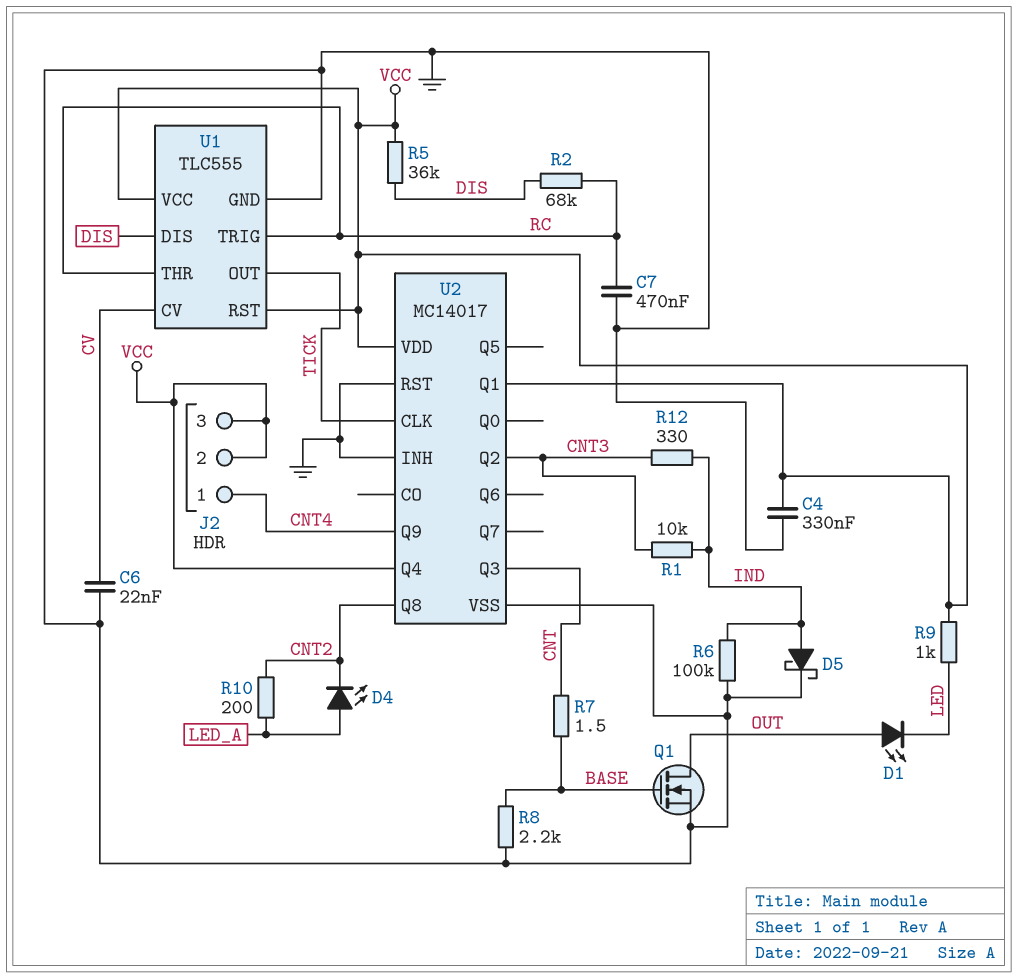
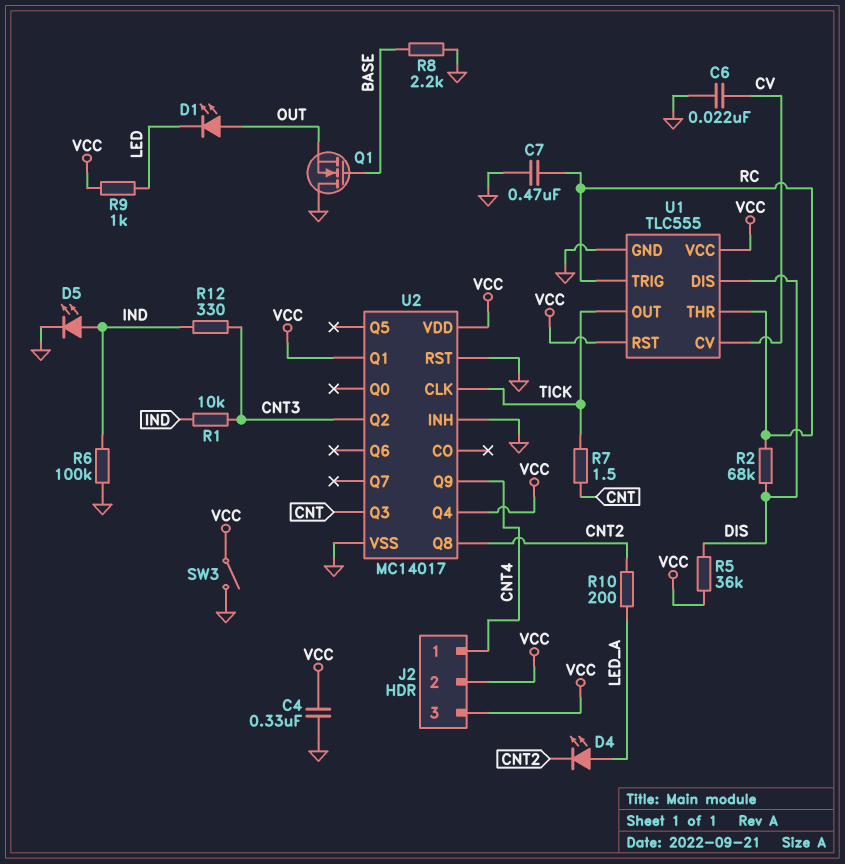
D5: schottky (A IND, K GND) -> LED (A IND, K GND)
Q1: NMOS (G BASE, D OUT, S GND) -> NMOS (G BASE, D GND, S OUT)
R7: 1.5 (BASE, CNT) -> 1.5 (CNT, TICK)
SW3: none -> switch (GND, VCC)

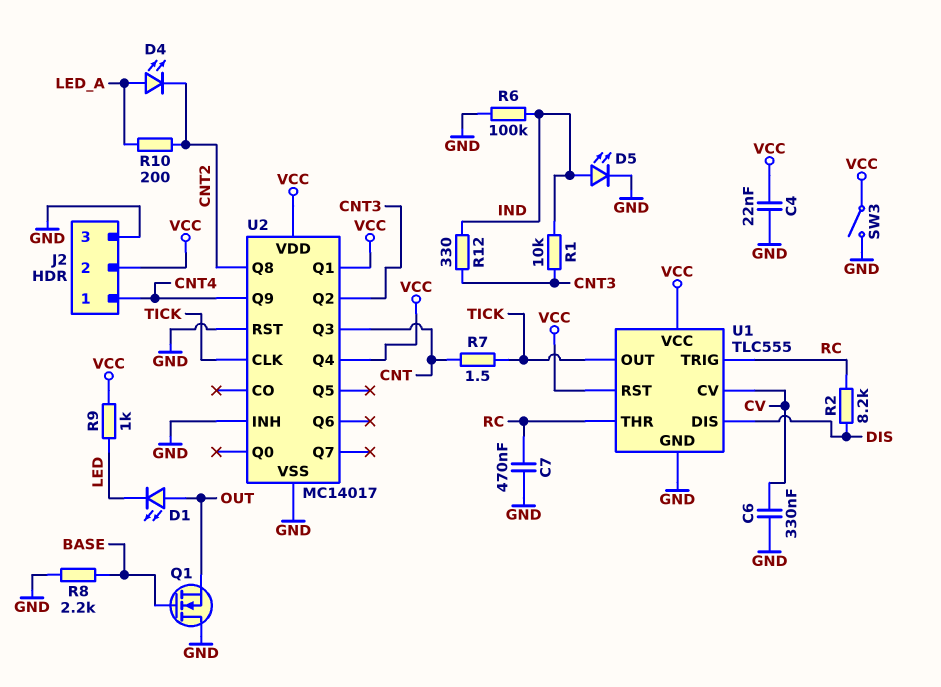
C4: 330nF (GND, VCC) -> 22nF (GND, VCC)
C6: 22nF (CV, GND) -> 330nF (CV, GND)
J2 pin 3: VCC -> GND
R2: 68k (DIS, RC) -> 8.2k (DIS, RC)
R5: 36k (DIS, VCC) -> none

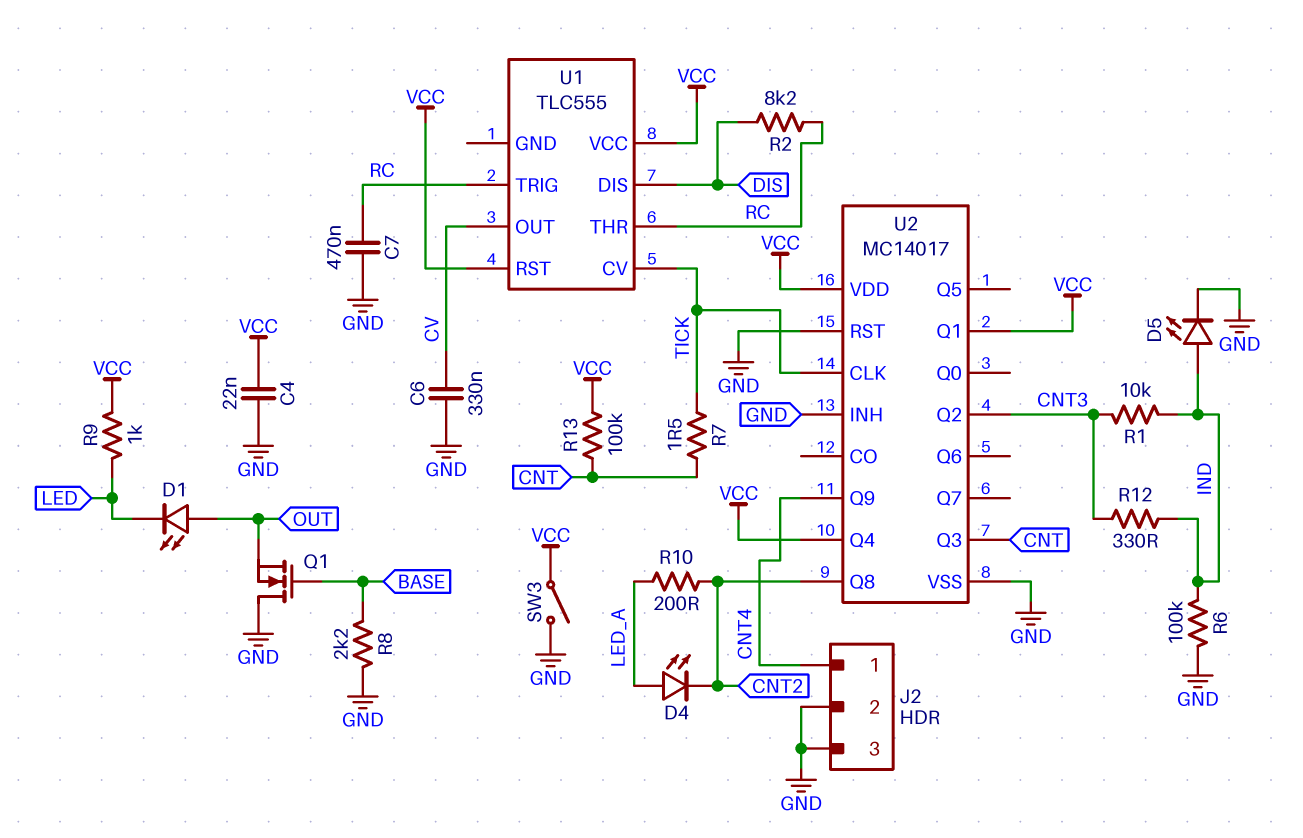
J2 pin 2: VCC -> GND
R13: none -> 100k (CNT, VCC)
U1 pin CV: CV -> TICK
U1 pin GND: GND -> none
U1 pin OUT: TICK -> CV

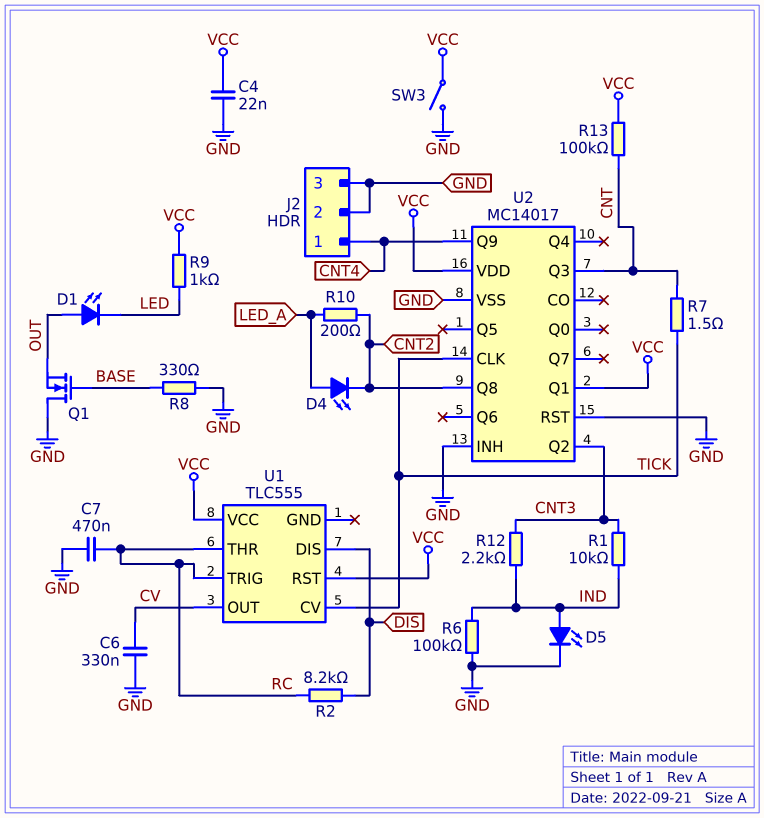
R8: 2.2k (BASE, GND) -> 330 (BASE, GND)
R12: 330 (CNT3, IND) -> 2.2k (CNT3, IND)
U2 pin Q4: VCC -> none

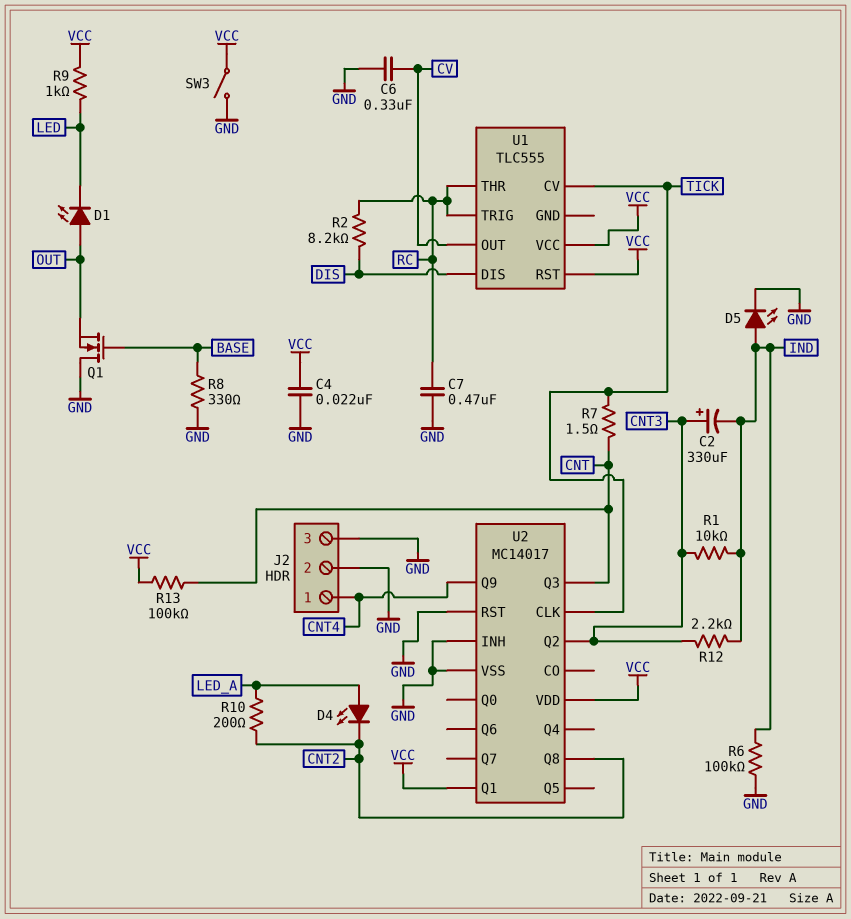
C2: none -> 330uF (plus CNT3, minus IND)

